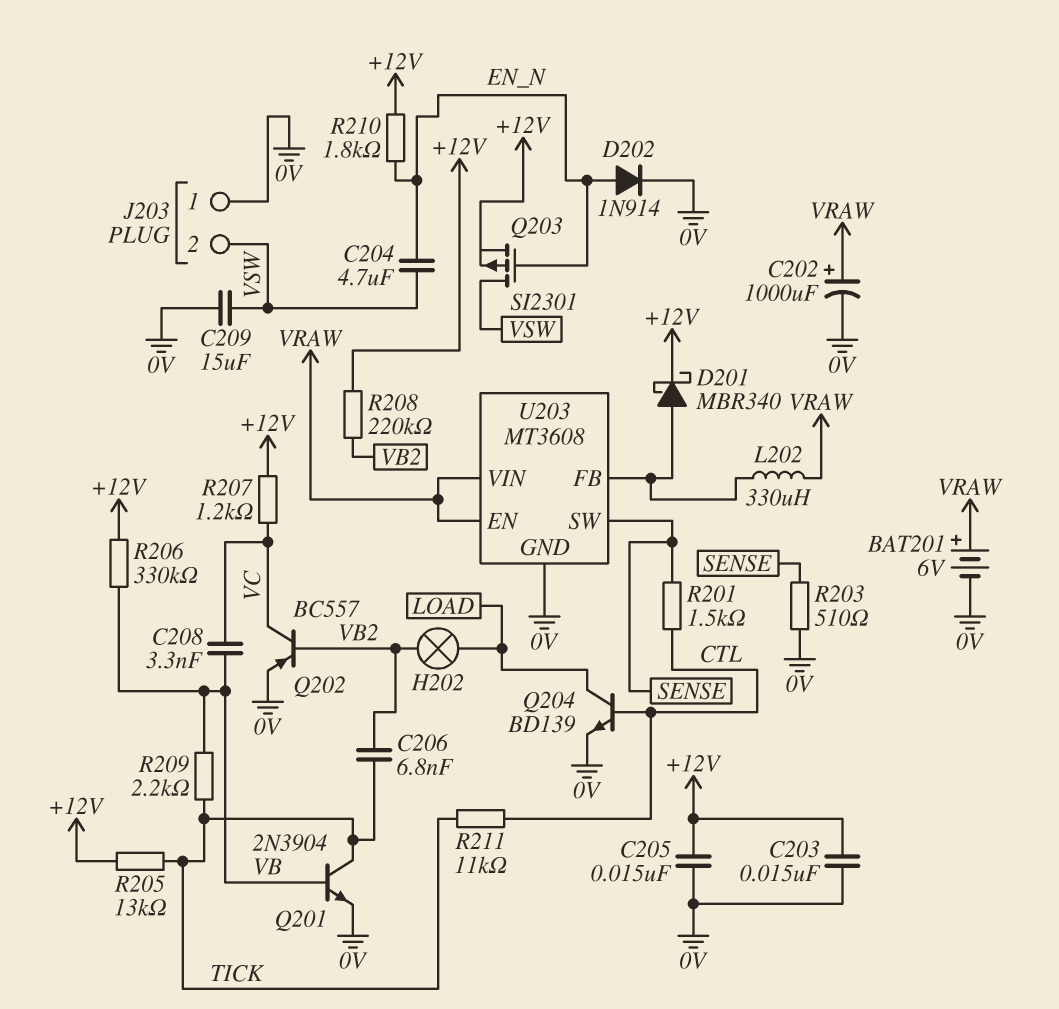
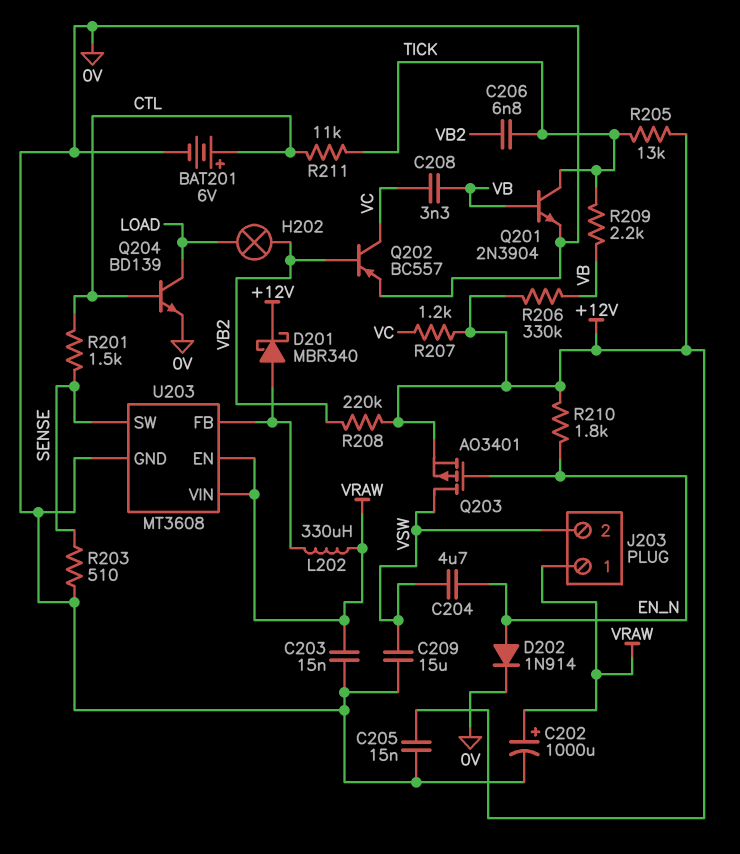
BAT201: 6V (plus VRAW, minus 0V) -> 6V (plus CTL, minus 0V)
C203: 15nF (+12V, 0V) -> 15nF (0V, VRAW)
J203 pin 1: 0V -> VRAW
Q203: PMOS SI2301 (G EN_N, D VSW, S +12V) -> PMOS AO3401 (G EN_N, D VSW, S +12V)

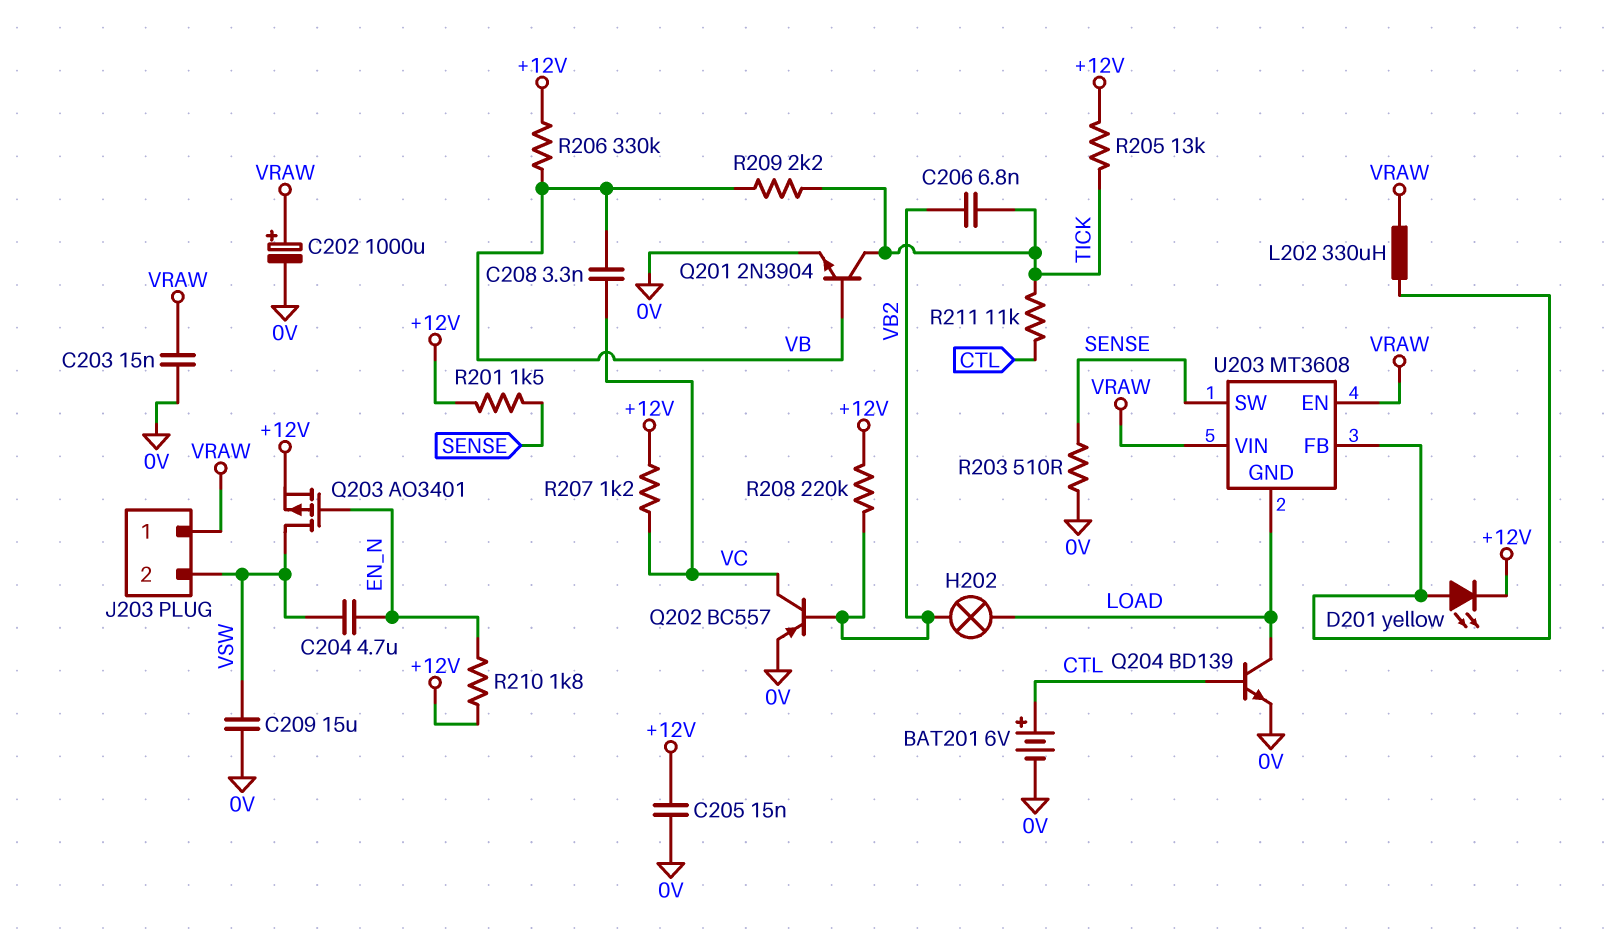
D201: schottky MBR340 (A U203/FB, K +12V) -> LED yellow (A U203/FB, K +12V)
D202: diode 1N914 (A EN_N, K 0V) -> none
R201: 1.5k (CTL, SENSE) -> 1.5k (+12V, SENSE)
U203 pin GND: 0V -> LOAD

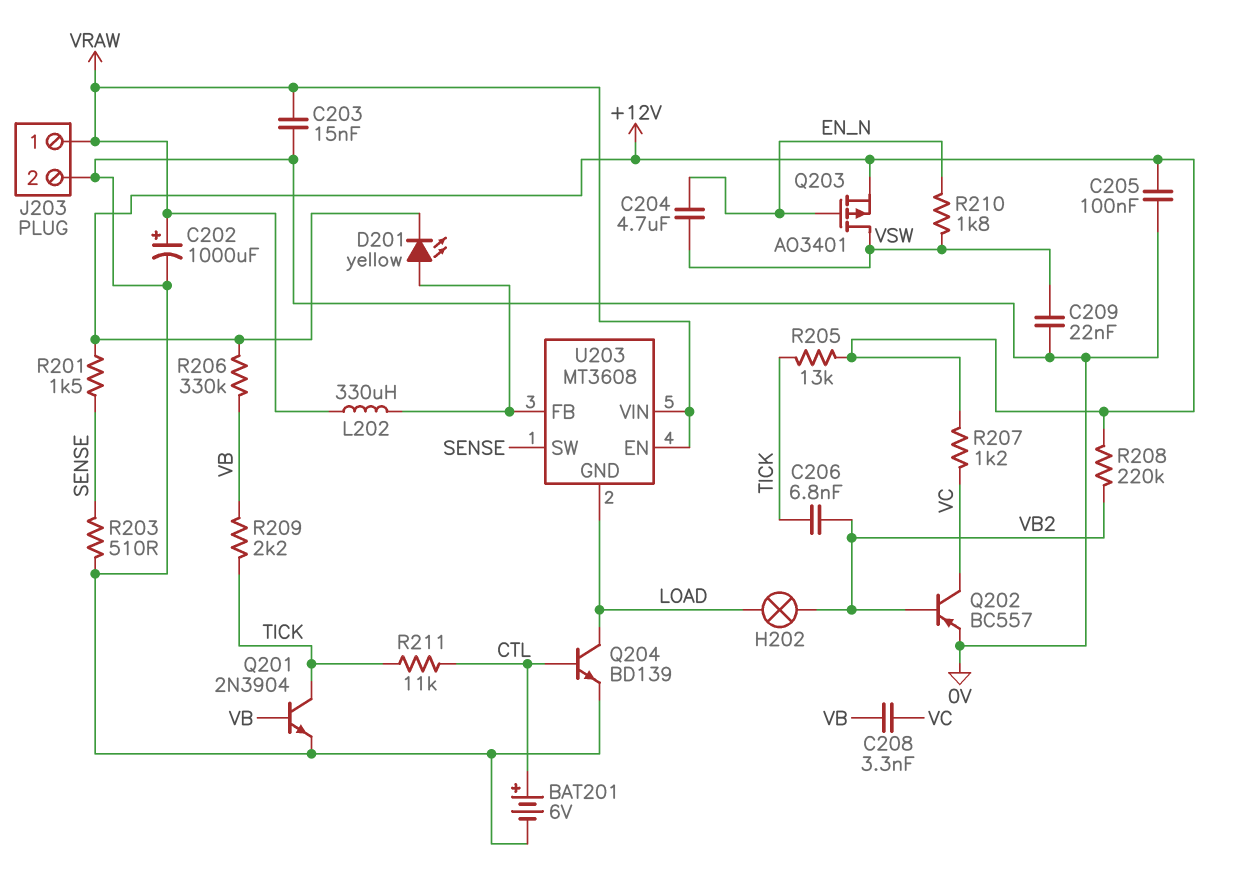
C205: 15nF (+12V, 0V) -> 100nF (+12V, 0V)
C209: 15uF (0V, VSW) -> 22nF (0V, VSW)
J203 pin 2: VSW -> 0V
R210: 1.8k (+12V, EN_N) -> 1.8k (EN_N, VSW)

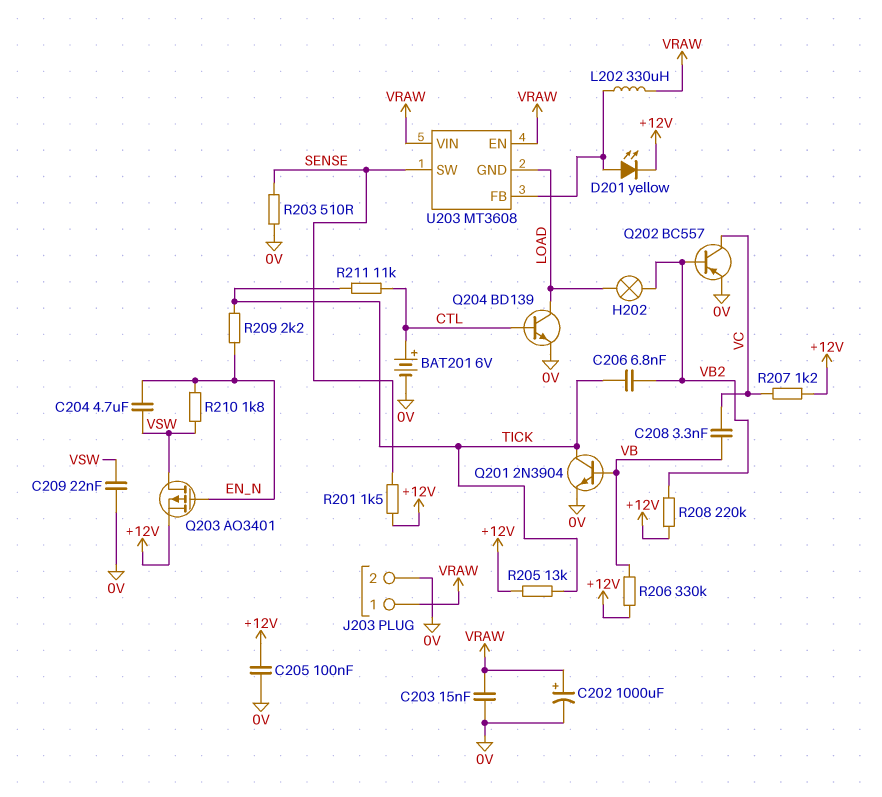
R209: 2.2k (TICK, VB) -> 2.2k (EN_N, TICK)

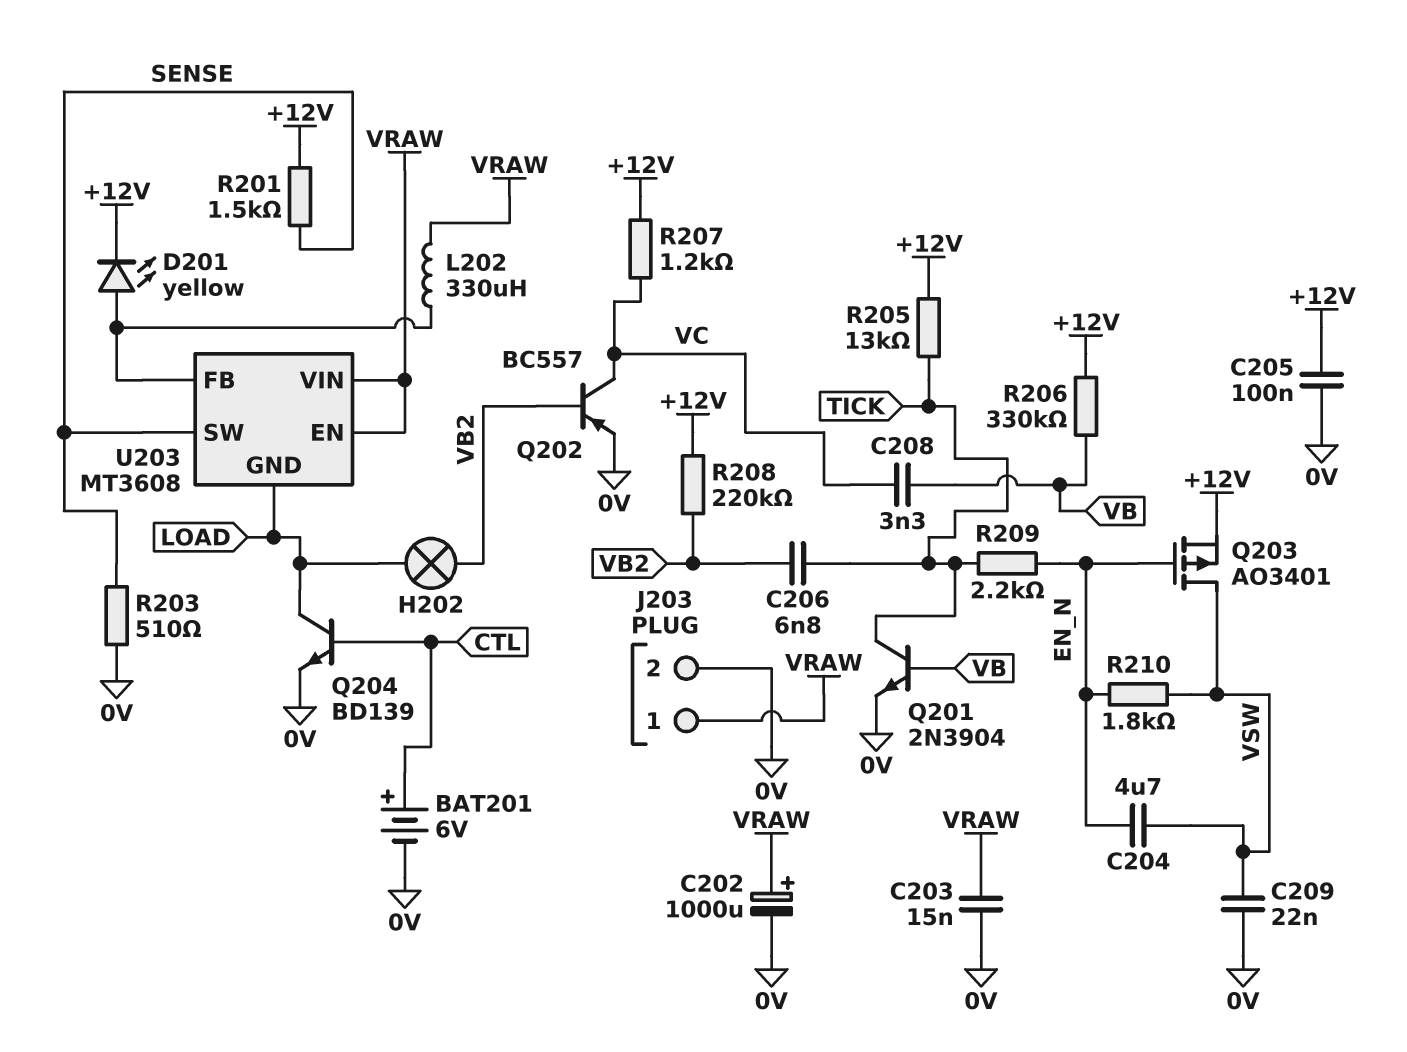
R211: 11k (CTL, TICK) -> none

